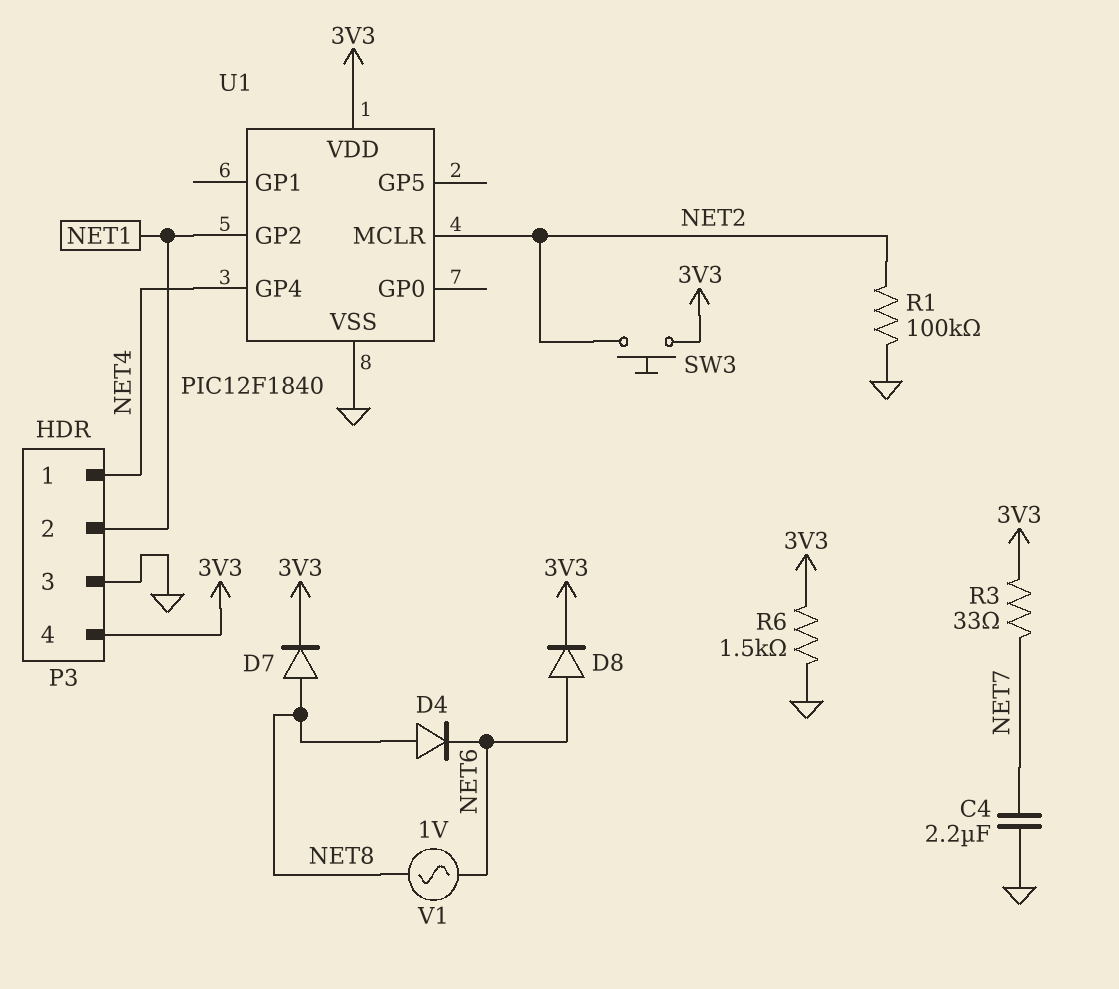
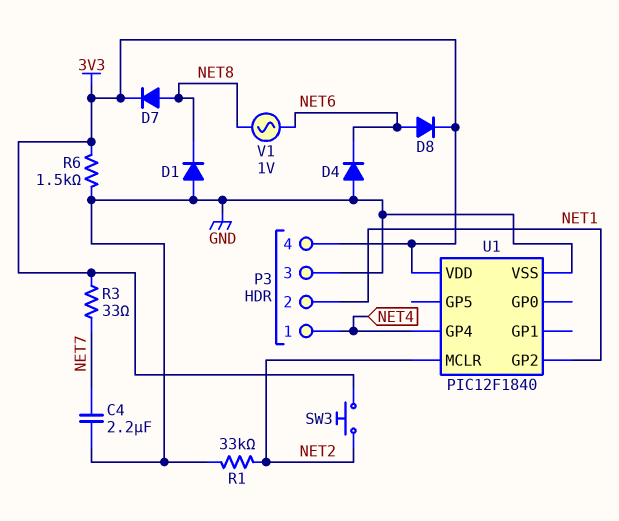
D1: none -> diode (A GND, K NET8)
D4: diode (A NET8, K NET6) -> diode (A GND, K NET6)
R1: 100k (GND, NET2) -> 33k (GND, NET2)

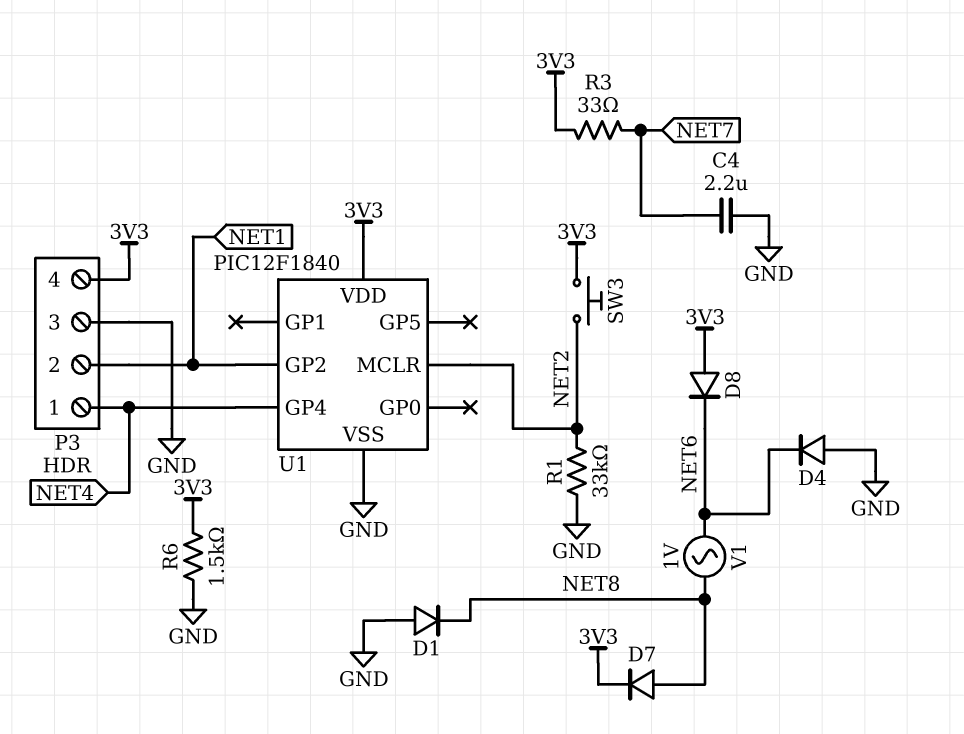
D8: diode (A NET6, K 3V3) -> diode (A 3V3, K NET6)

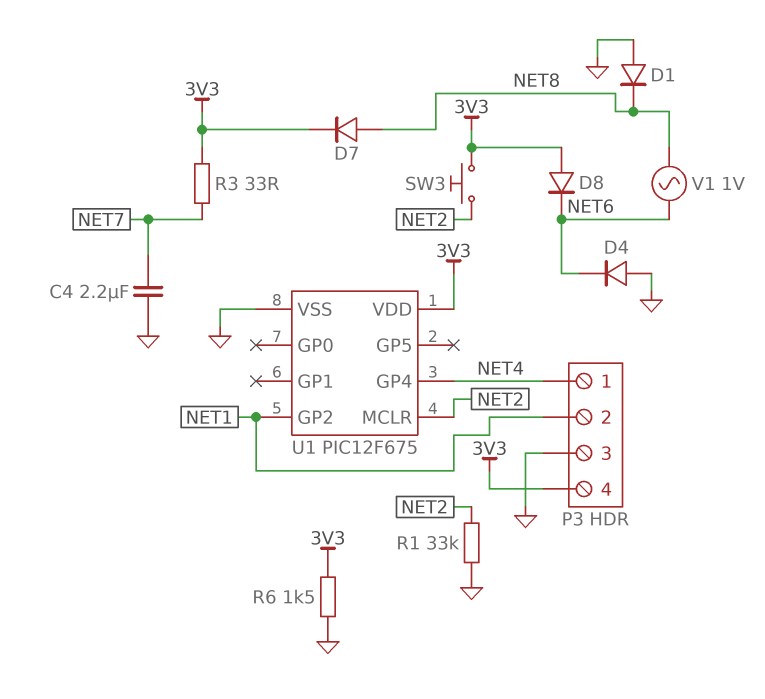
U1: PIC12F1840 -> PIC12F675

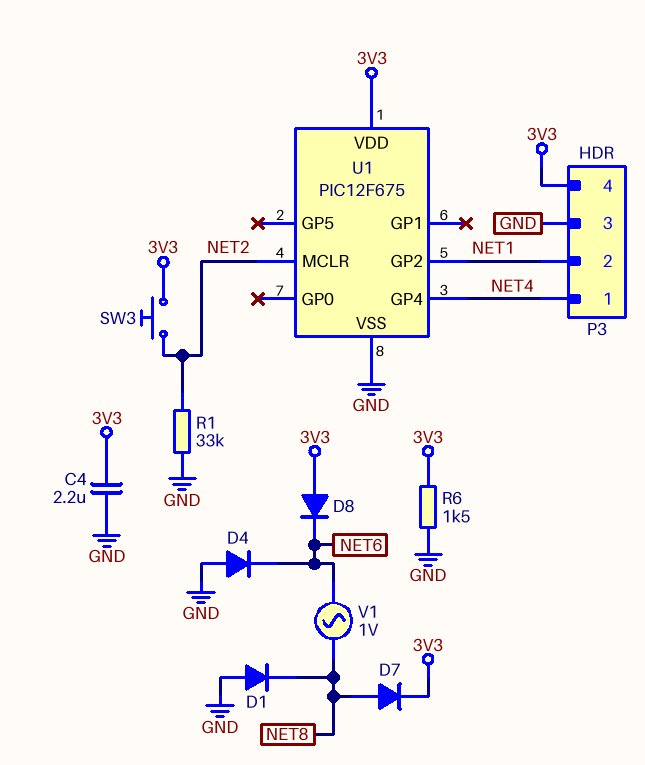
C4: 2.2uF (GND, NET7) -> 2.2uF (3V3, GND)
R3: 33 (3V3, NET7) -> none

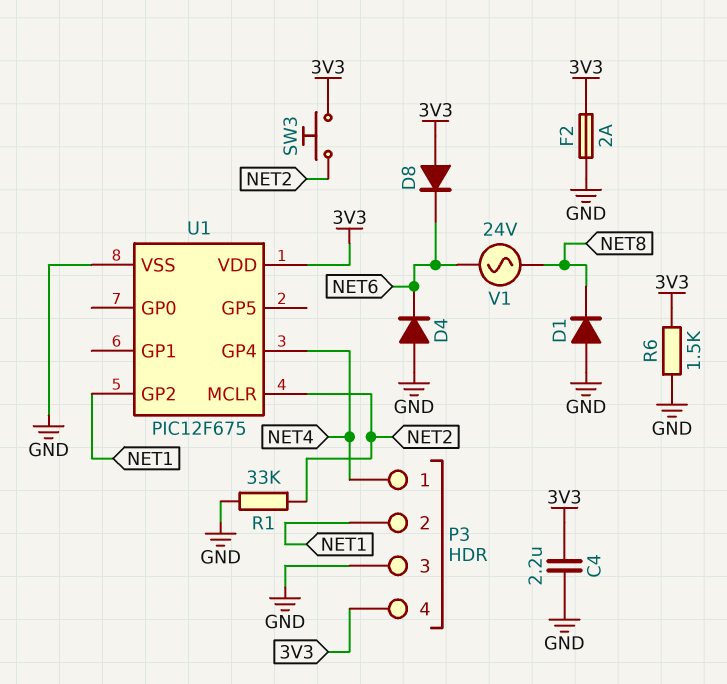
D7: diode (A NET8, K 3V3) -> none
F2: none -> 2A (3V3, GND)
V1: AC 1V (NET6, NET8) -> AC 24V (NET6, NET8)

